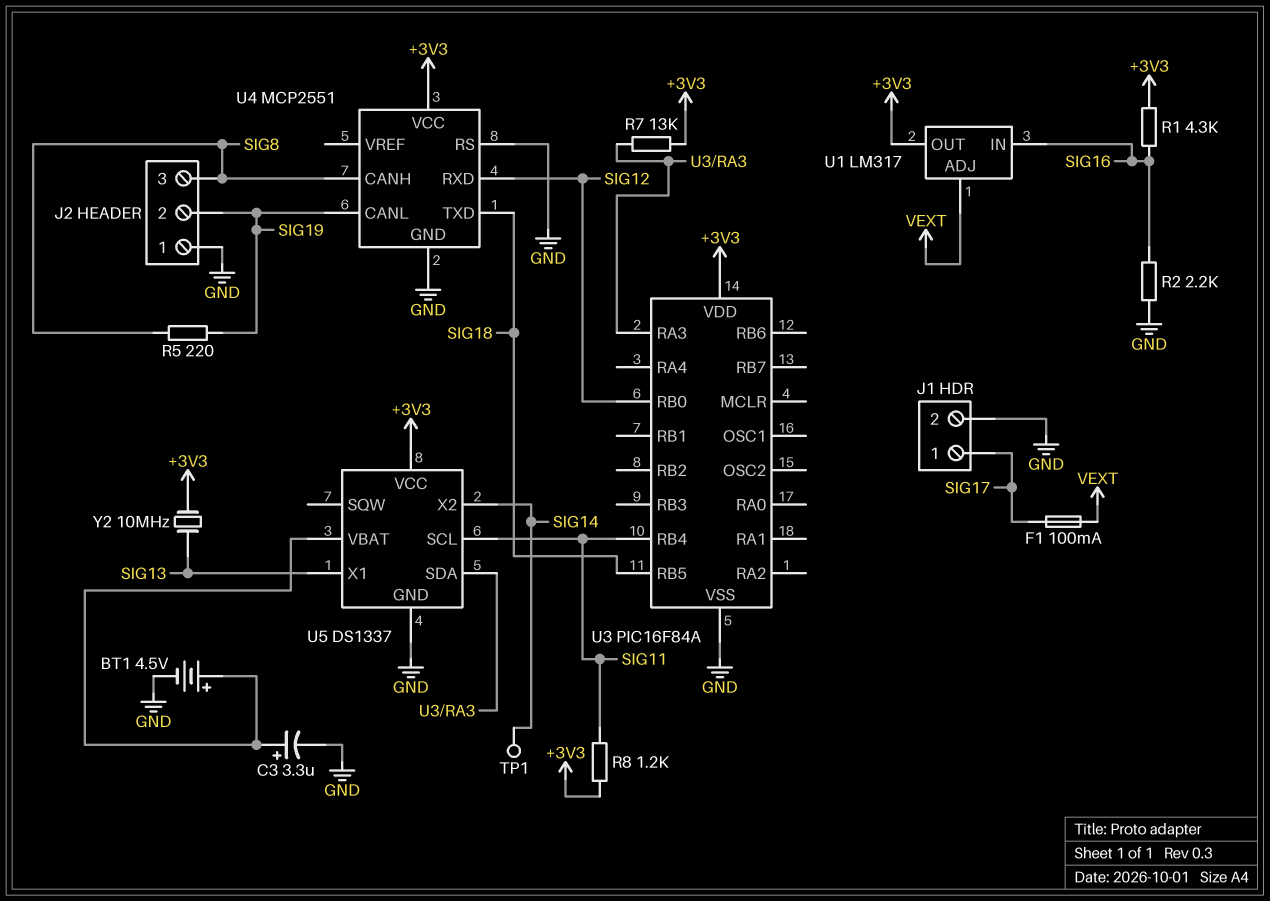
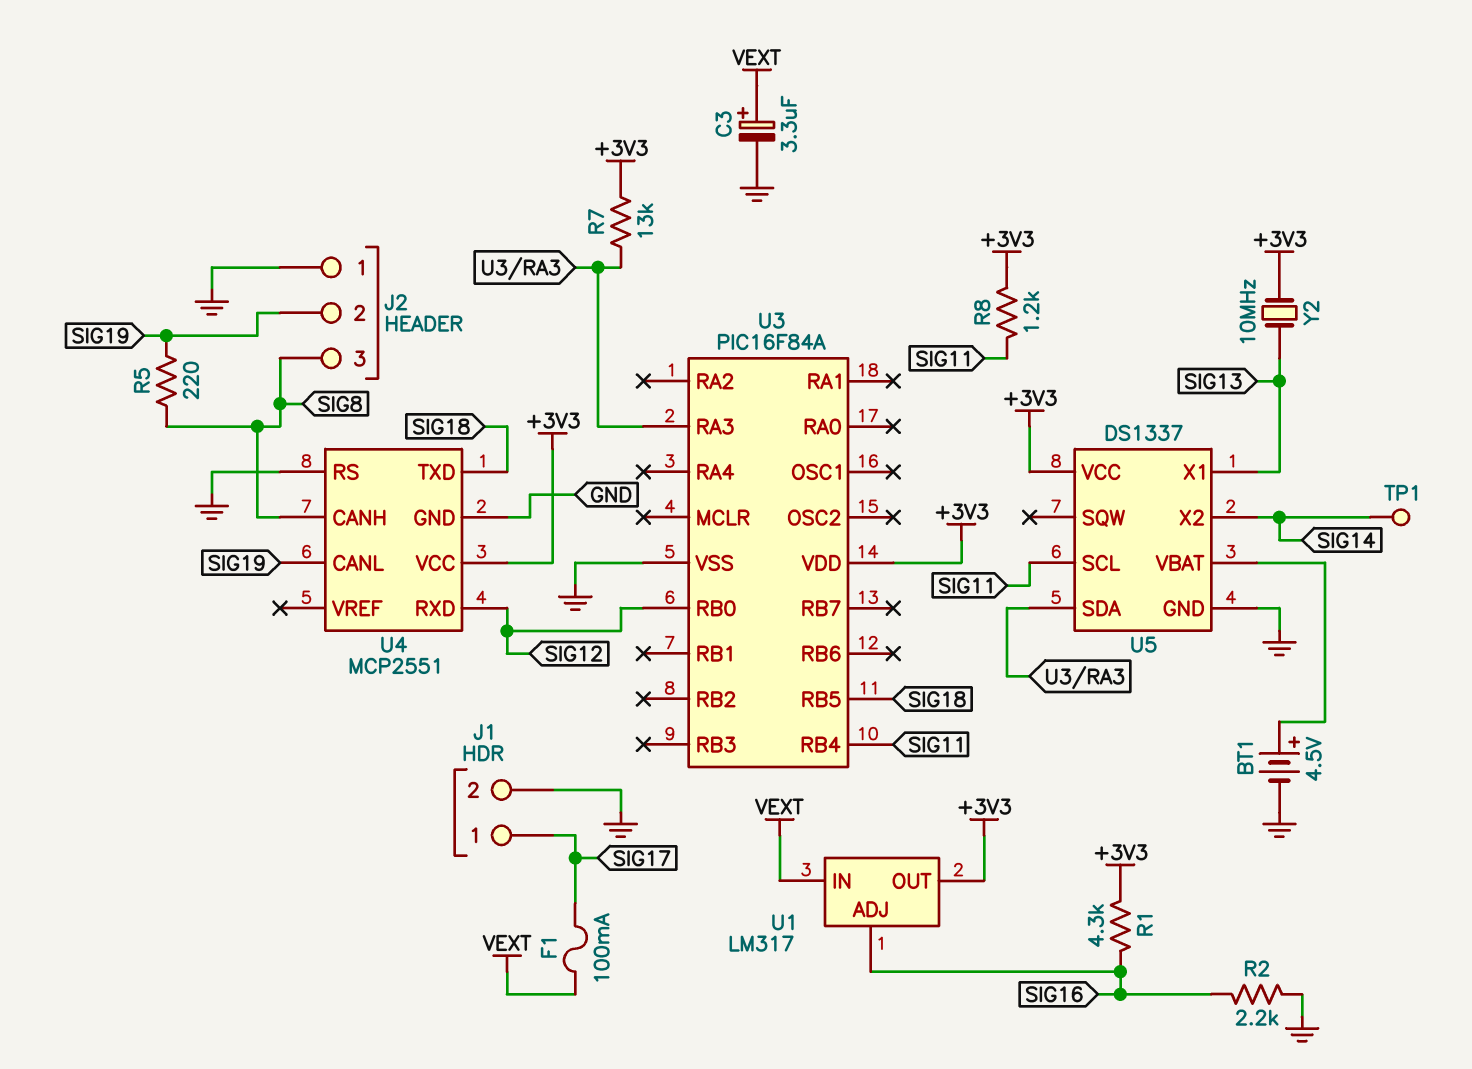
C3: 3.3uF (plus U5/VBAT, minus GND) -> 3.3uF (plus VEXT, minus GND)
U1 pin ADJ: VEXT -> SIG16
U1 pin IN: SIG16 -> VEXT

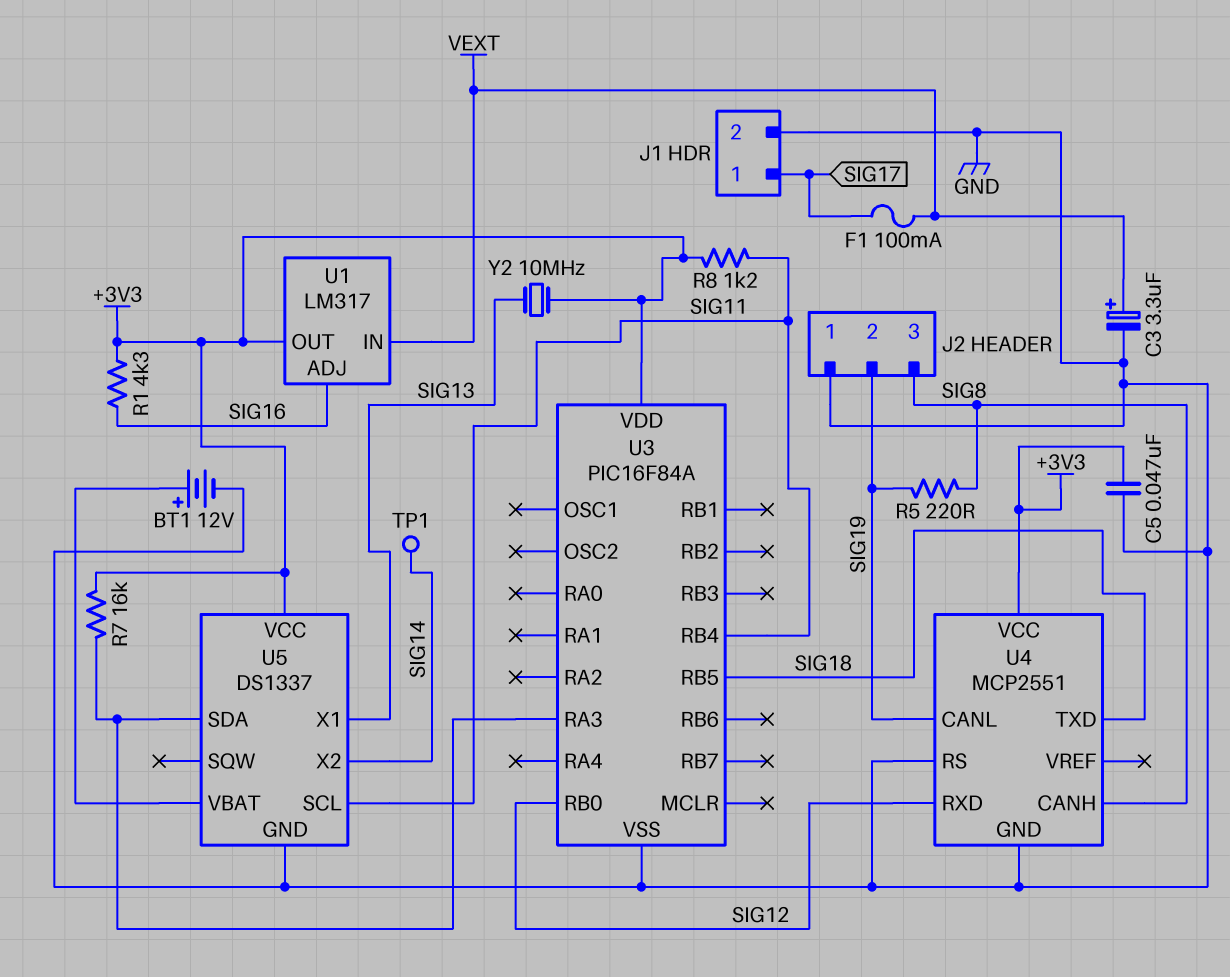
BT1: 4.5V (plus U5/VBAT, minus GND) -> 12V (plus U5/VBAT, minus GND)
C5: none -> 47nF (+3V3, GND)
R2: 2.2k (GND, SIG16) -> none
R7: 13k (+3V3, U3/RA3) -> 16k (+3V3, U3/RA3)

